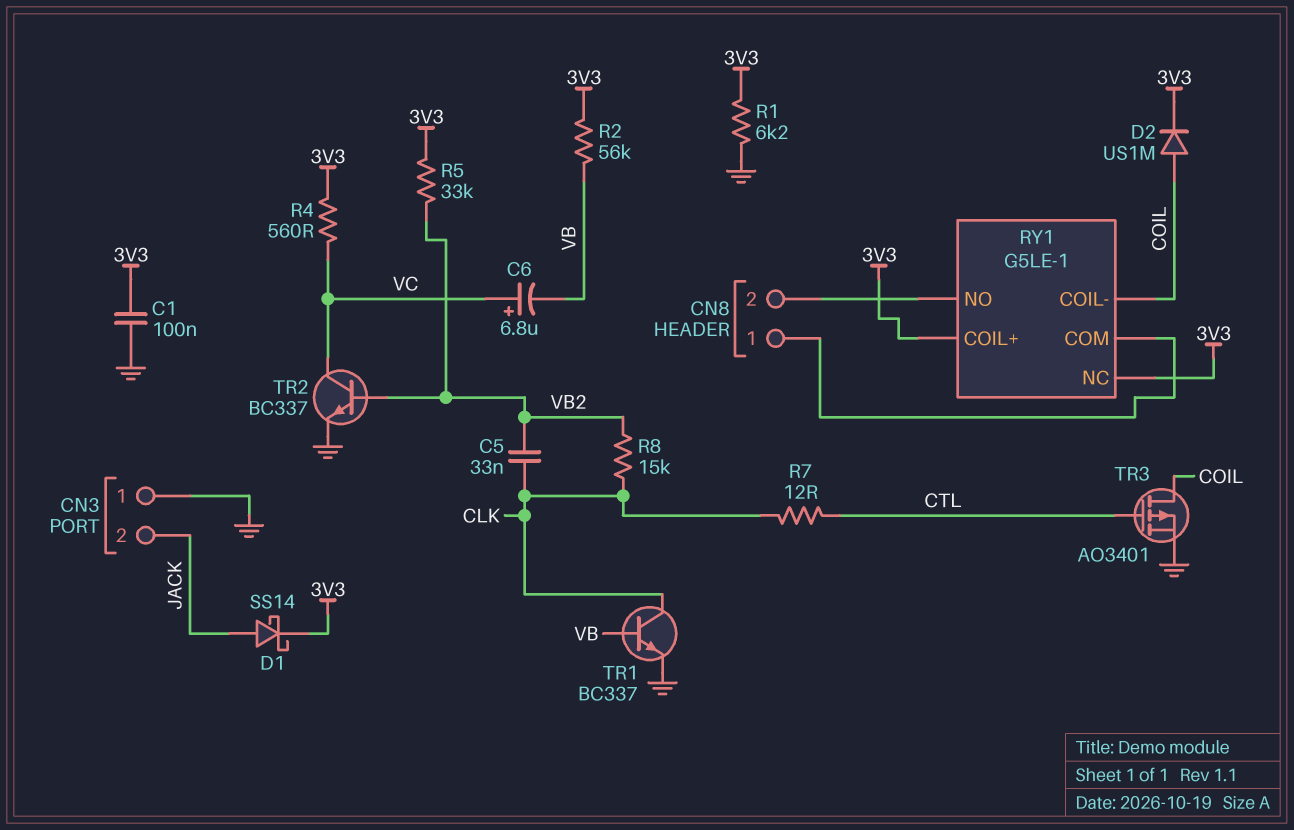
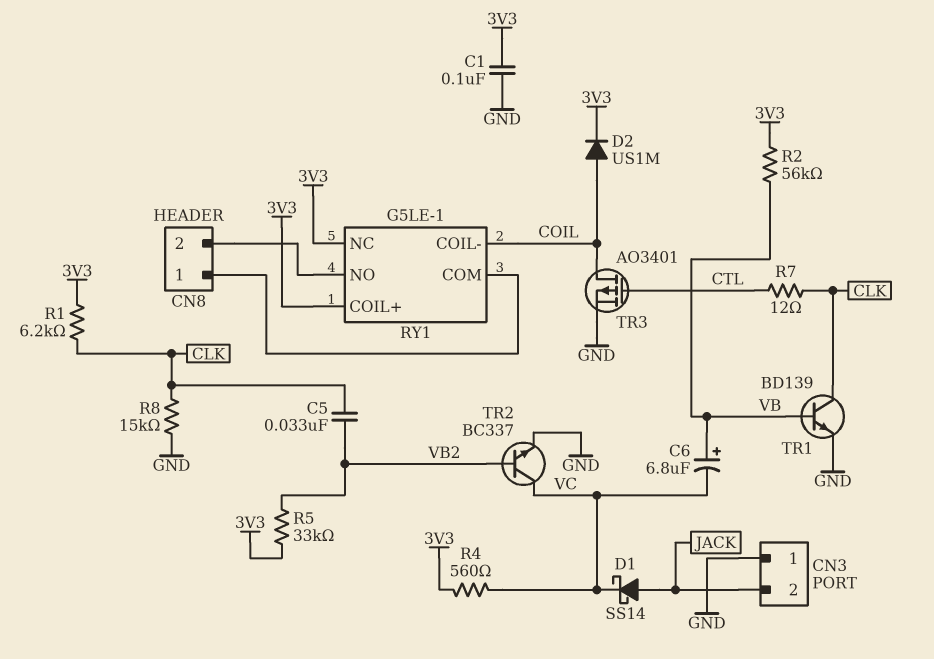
C6: 6.8uF (plus VC, minus VB) -> 6.8uF (plus VB, minus VC)
D1: schottky SS14 (A JACK, K 3V3) -> schottky SS14 (A JACK, K VC)
R1: 6.2k (3V3, GND) -> 6.2k (3V3, CLK)
R8: 15k (CLK, VB2) -> 15k (CLK, GND)
TR1: NPN BC337 (B VB, C CLK, E GND) -> NPN BD139 (B VB, C CLK, E GND)

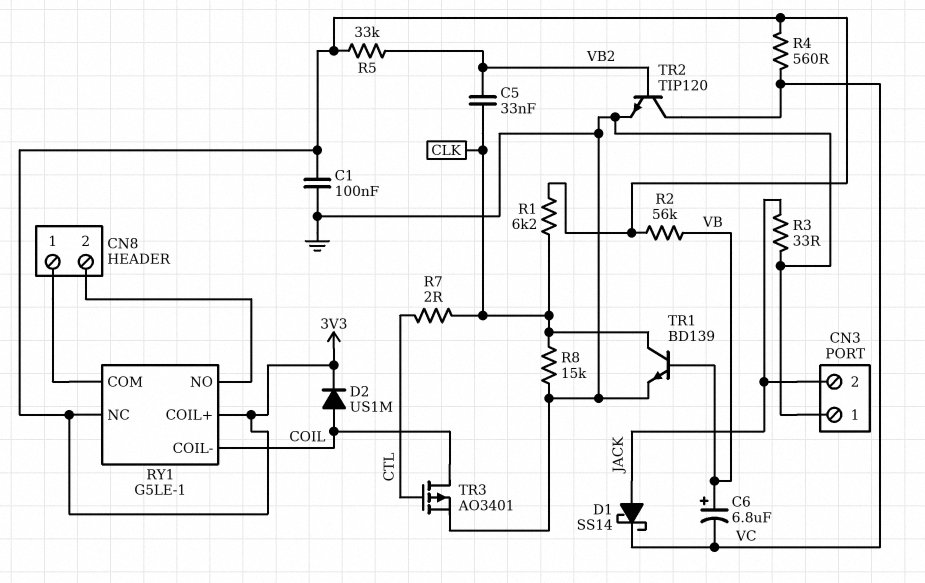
R3: none -> 33 (GND, JACK)
R7: 12 (CLK, CTL) -> 2 (CLK, CTL)
TR2: NPN BC337 (B VB2, C VC, E GND) -> NPN TIP120 (B VB2, C VC, E GND)

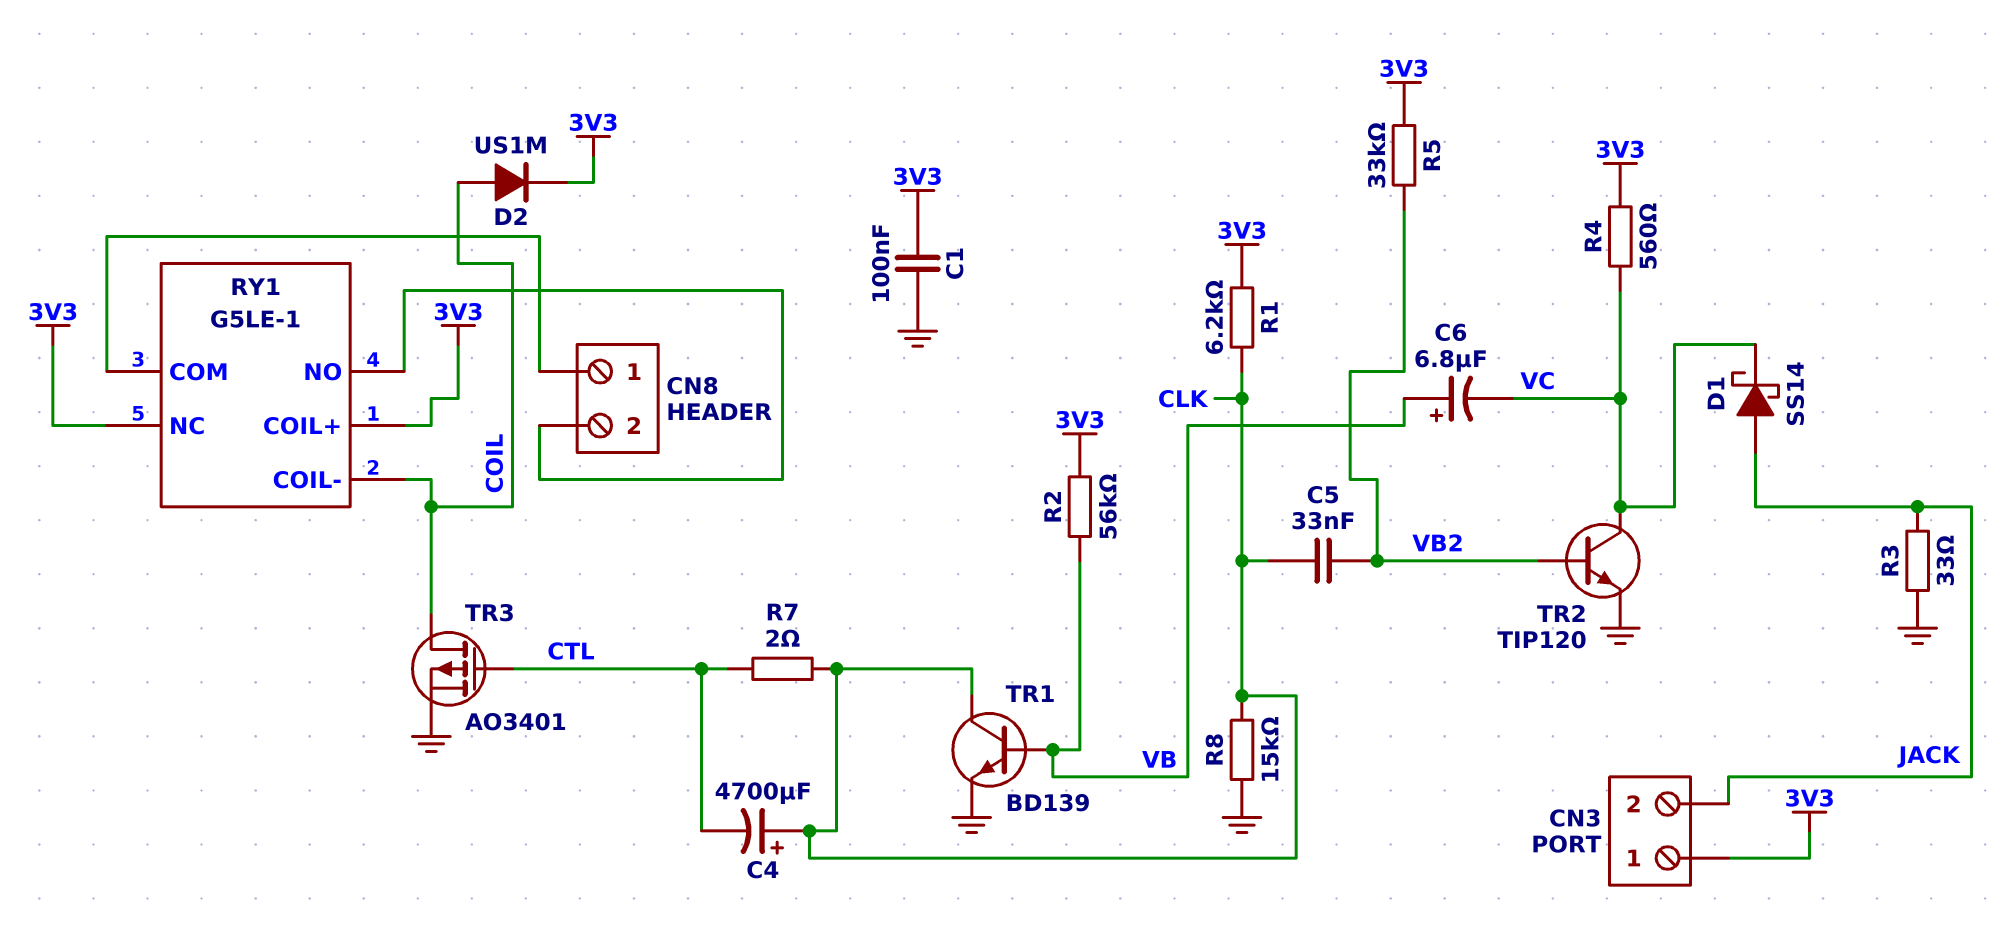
C4: none -> 4700uF (plus CLK, minus CTL)
CN3 pin 1: GND -> 3V3

